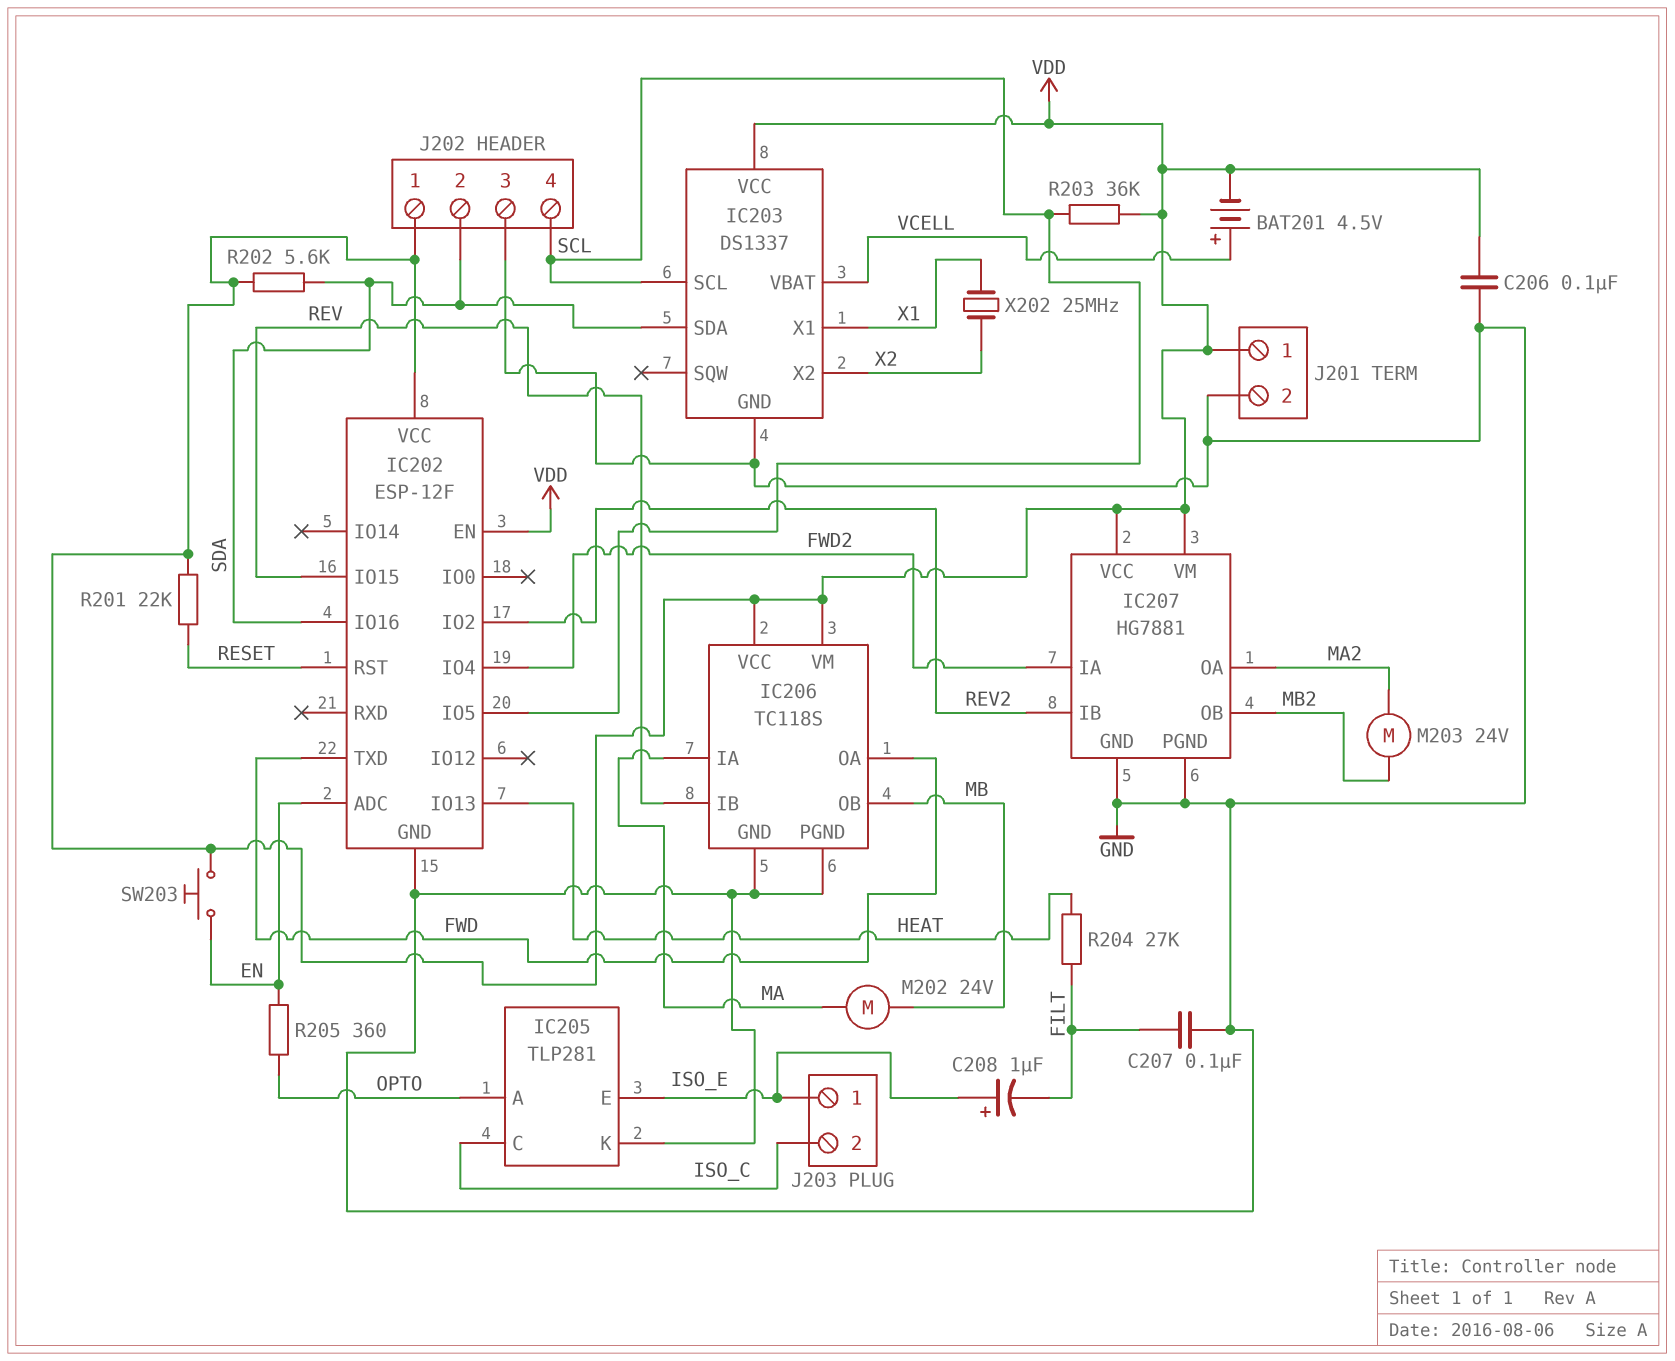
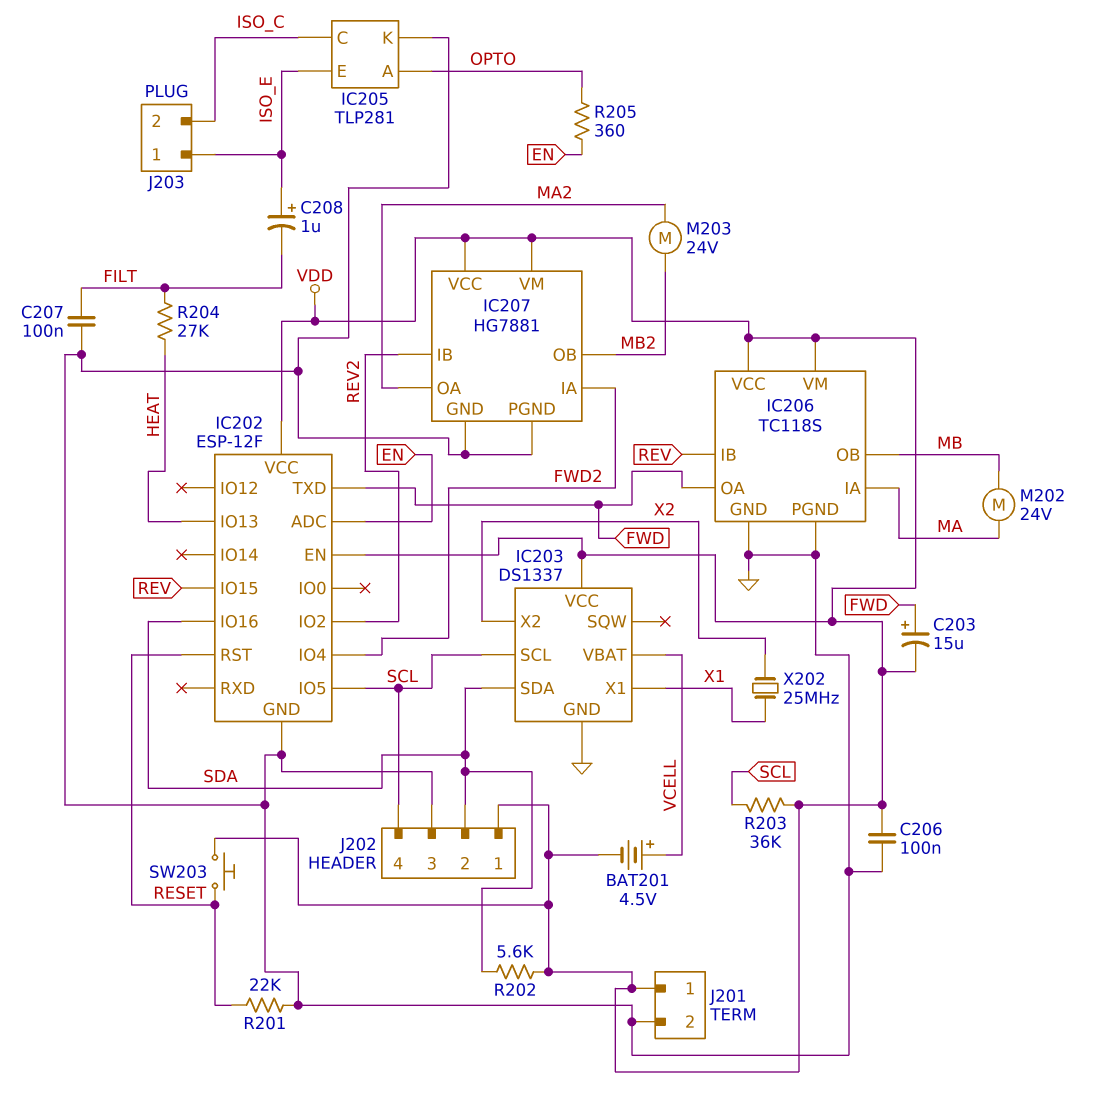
C203: none -> 15uF (plus FWD, minus VDD)
R201: 22k (RESET, VDD) -> 22k (GND, RESET)
SW203: button (EN, VDD) -> button (RESET, VDD)

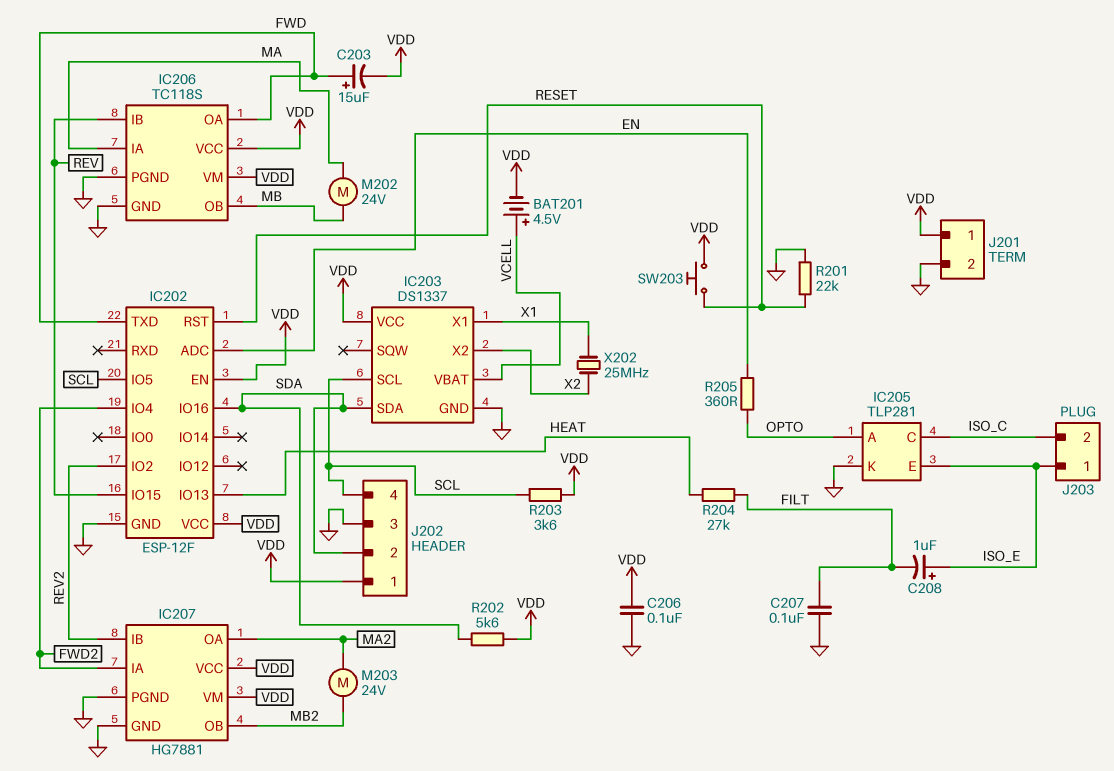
R203: 36k (SCL, VDD) -> 3.6k (SCL, VDD)

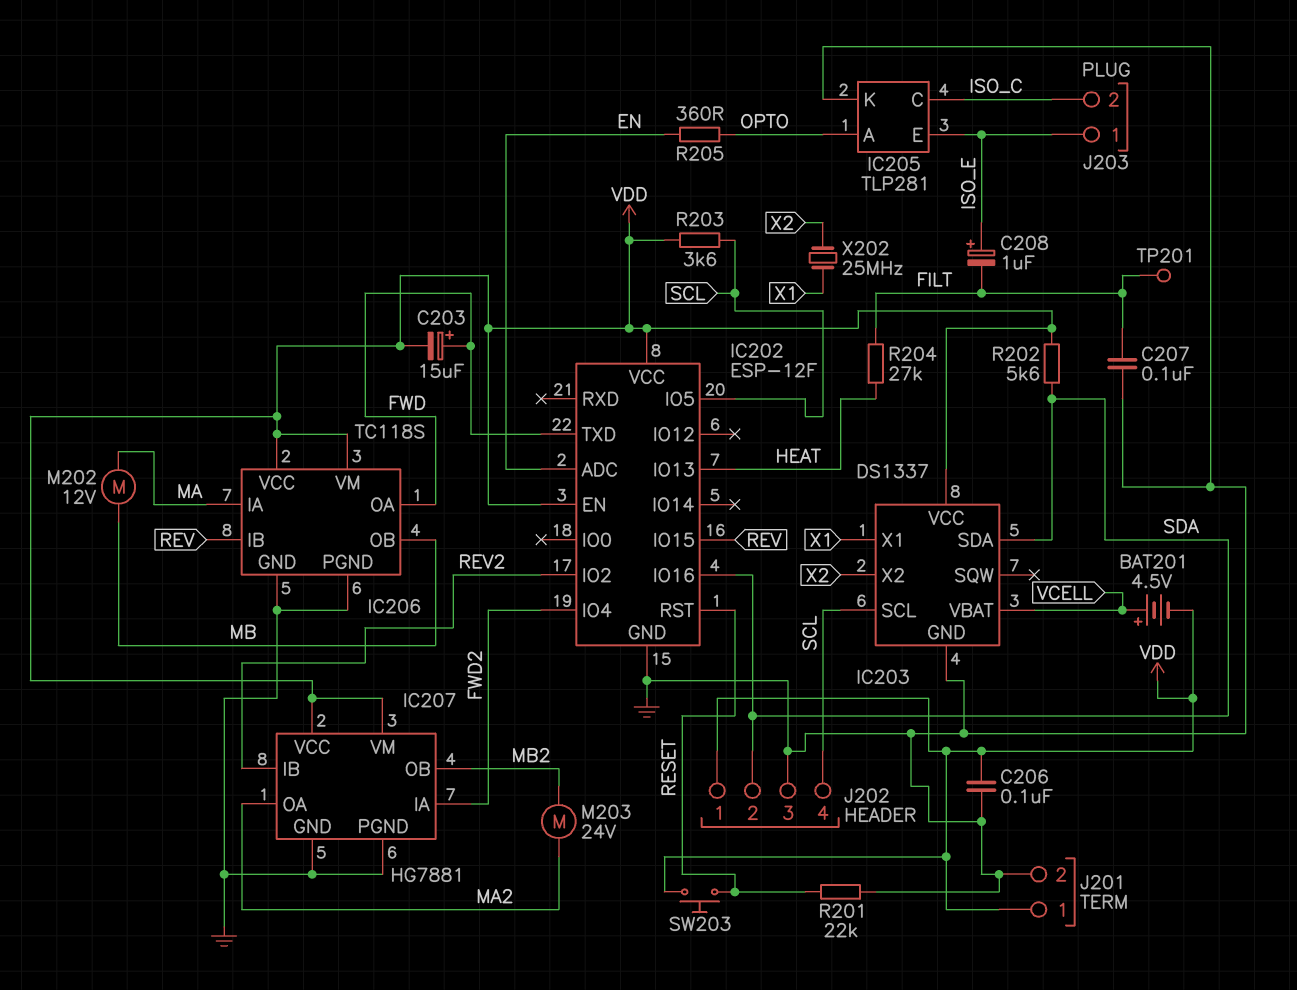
M202: motor 24V (MA, MB) -> motor 12V (MA, MB)
TP201: none -> test point (FILT)

